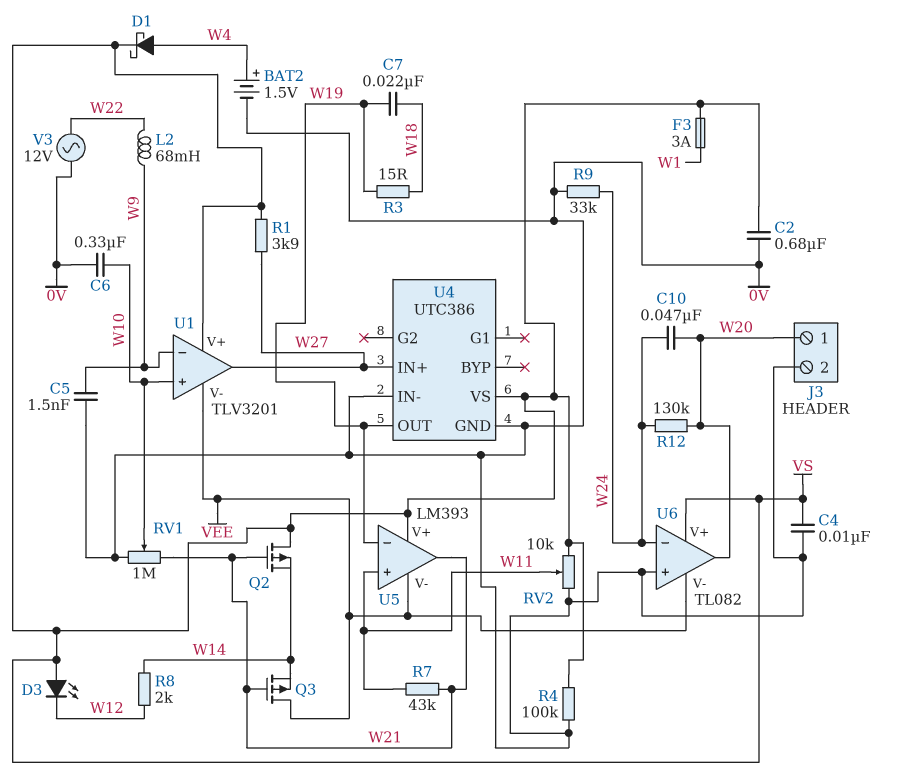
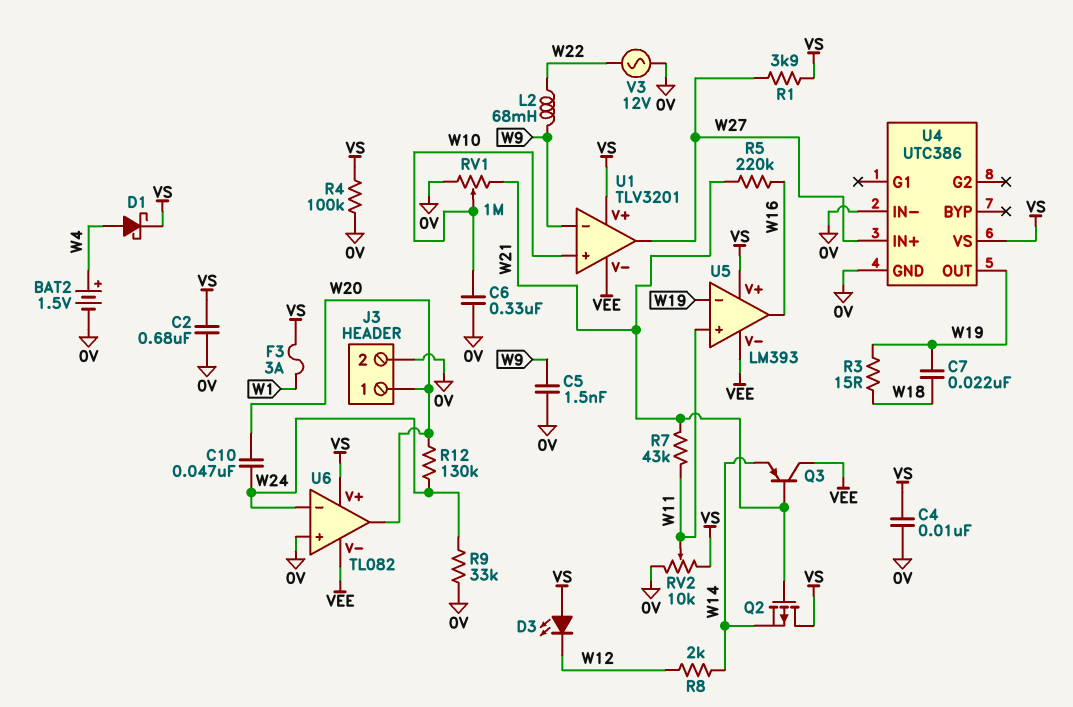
Q3: PMOS (G W21, D VEE, S W14) -> PNP (B W21, C VEE, E W14)
R5: none -> 220k (W16, W21)
U5 pin out: W21 -> W16

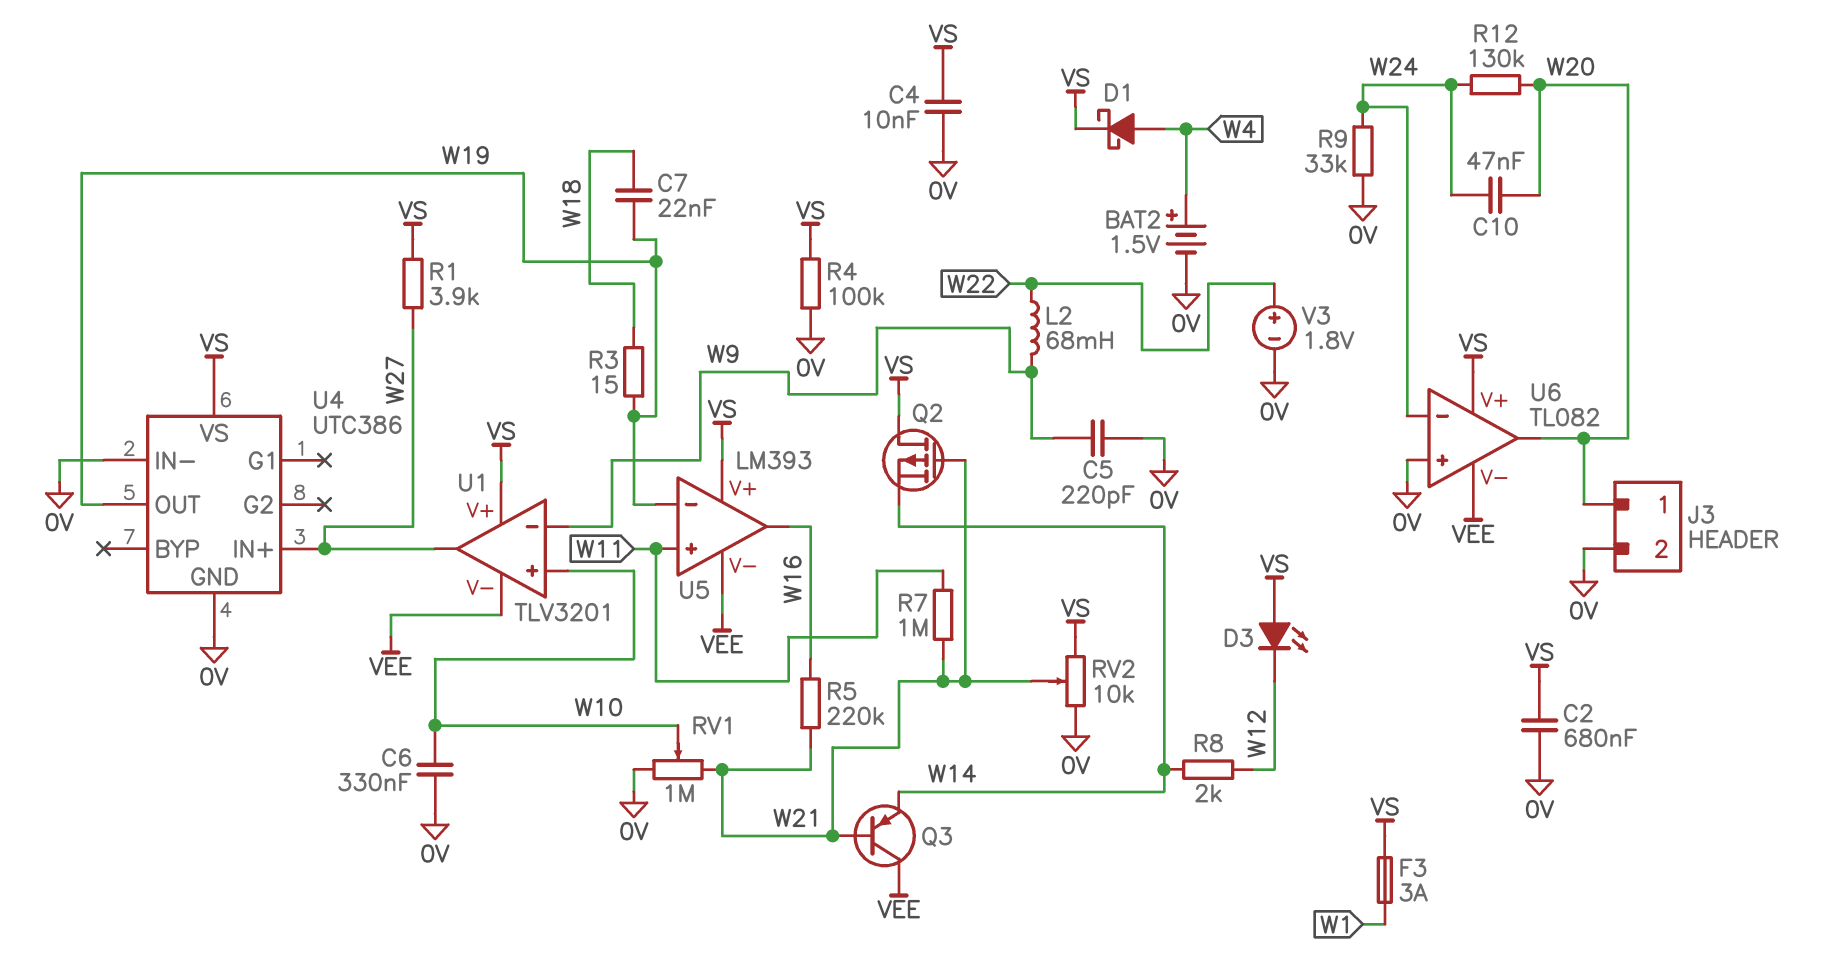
C5: 1.5nF (0V, W9) -> 220pF (0V, W9)
R7: 43k (W11, W21) -> 1M (W11, W21)
RV2: 10k (0V, VS, wiper W11) -> 10k (0V, VS, wiper W21)
V3: AC 12V (0V, W22) -> 1.8V (plus W22, minus 0V)

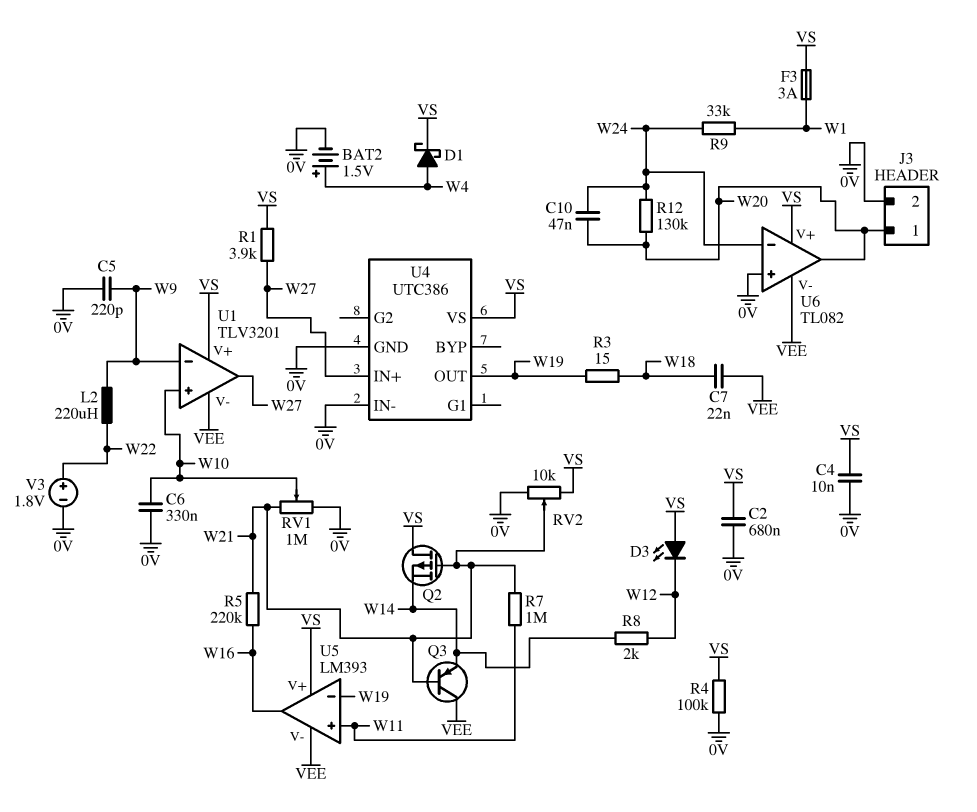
C7: 22nF (W18, W19) -> 22nF (VEE, W18)
L2: 68mH (W9, W22) -> 220uH (W9, W22)
R9: 33k (0V, W24) -> 33k (W1, W24)

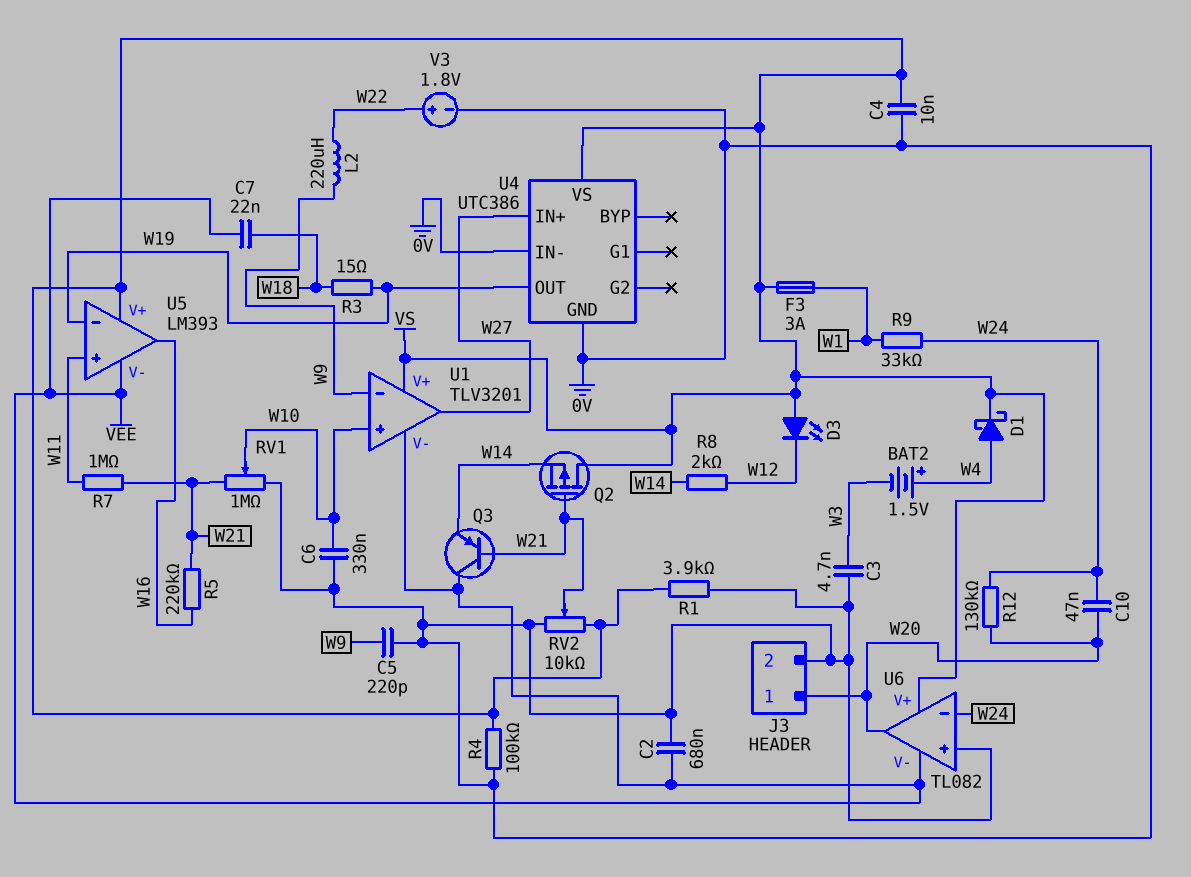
BAT2: 1.5V (plus W4, minus 0V) -> 1.5V (plus W4, minus W3)
C2: 680nF (0V, VS) -> 680nF (0V, VEE)
C3: none -> 4.7nF (0V, W3)
R1: 3.9k (VS, W27) -> 3.9k (0V, VS)

